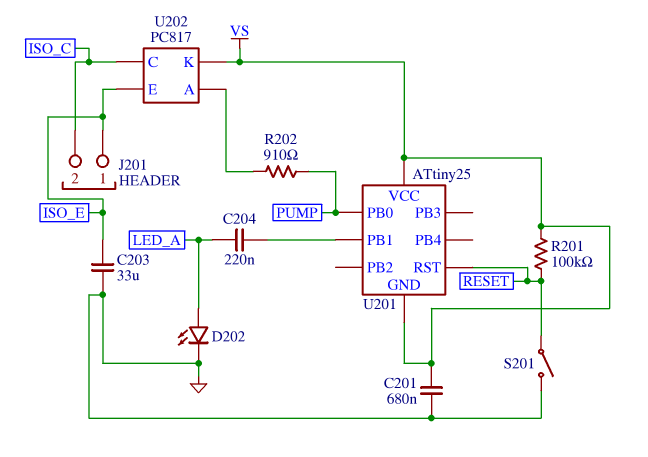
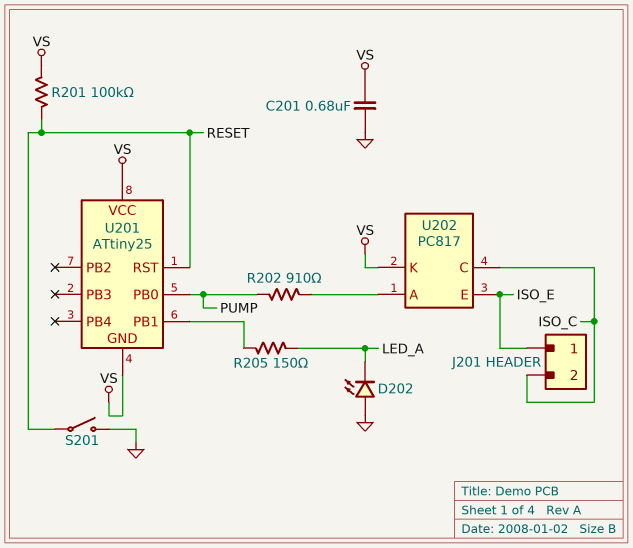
C203: 33uF (GND, ISO_E) -> none
C204: 220nF (LED_A, U201/PB1) -> none
D202: LED (A LED_A, K GND) -> LED (A GND, K LED_A)
R205: none -> 150 (LED_A, U201/PB1)

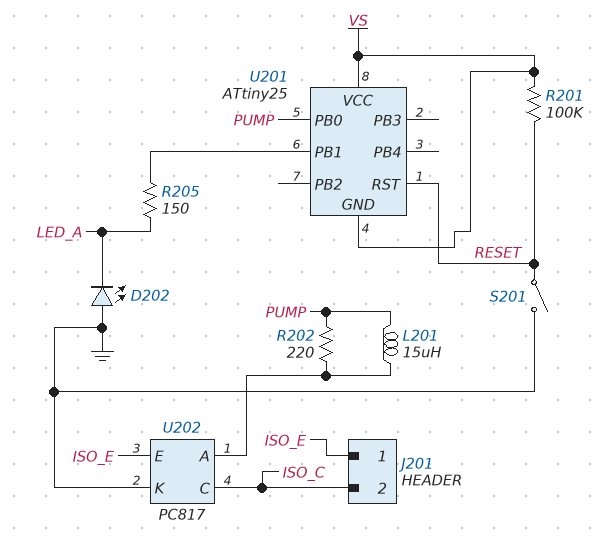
C201: 680nF (GND, VS) -> none
L201: none -> 15uH (PUMP, U202/A)
R202: 910 (PUMP, U202/A) -> 220 (PUMP, U202/A)
U202 pin K: VS -> GND

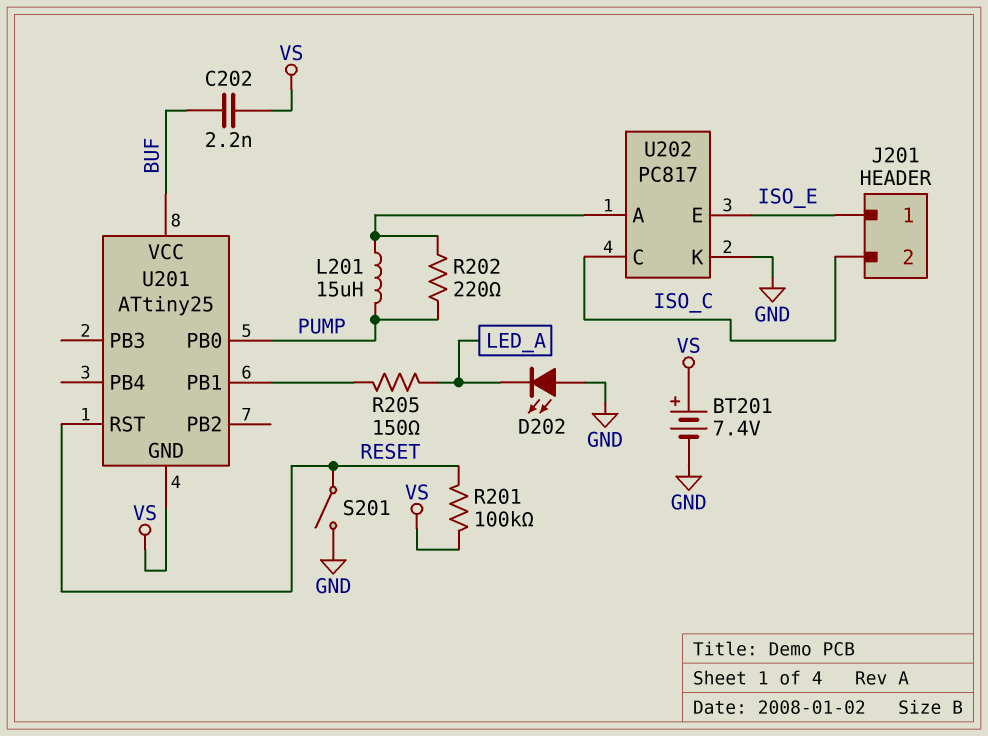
BT201: none -> 7.4V (plus VS, minus GND)
C202: none -> 2.2nF (BUF, VS)
U201 pin VCC: VS -> BUF

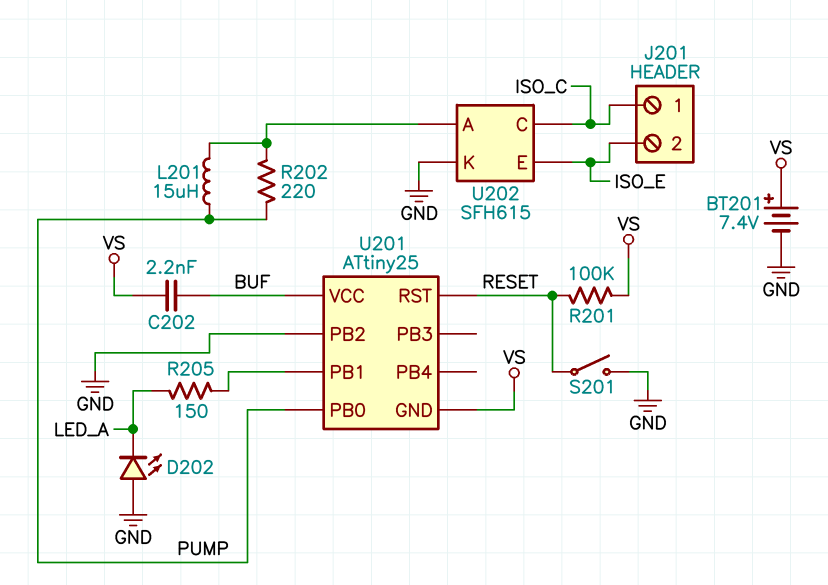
J201 pin 1: ISO_E -> ISO_C
J201 pin 2: ISO_C -> ISO_E
U201 pin PB2: none -> GND
U202: PC817 -> SFH615

